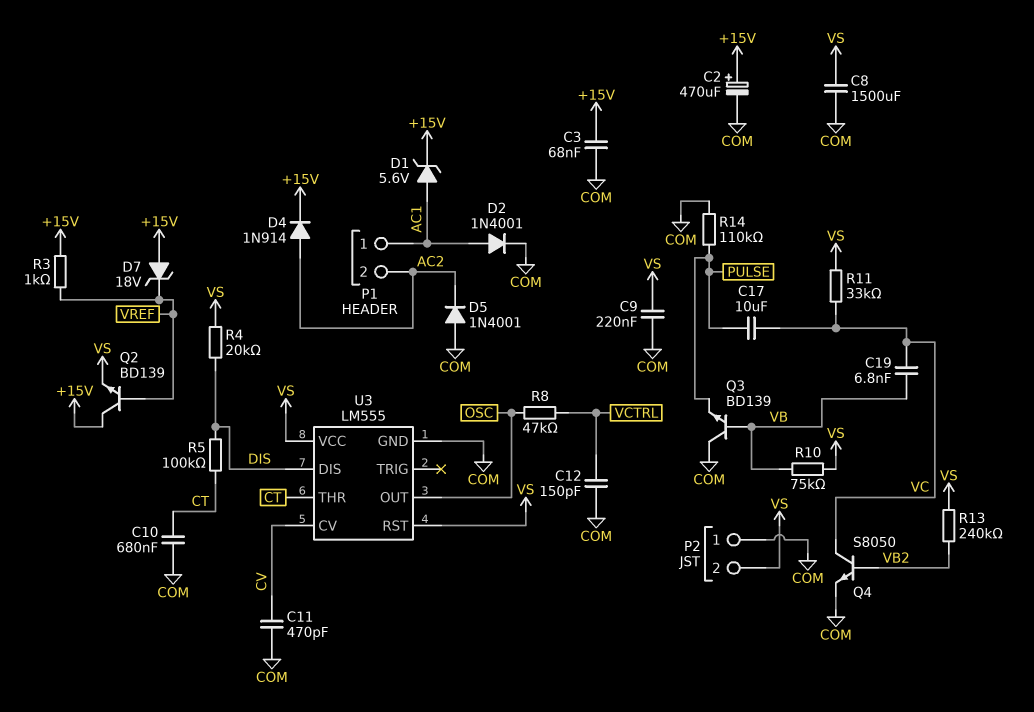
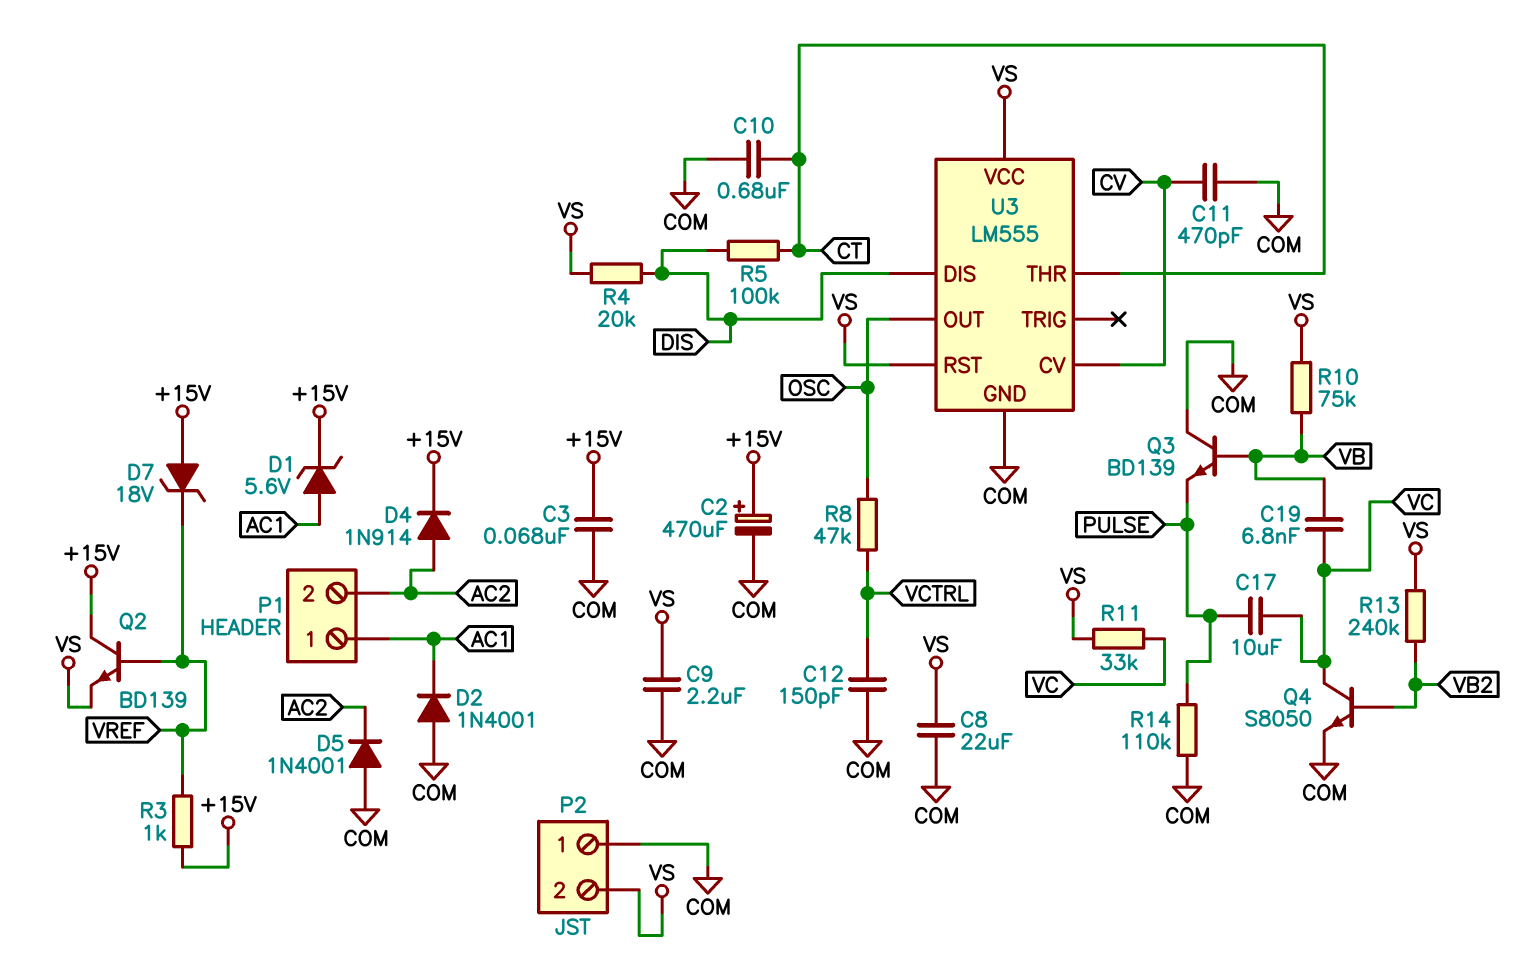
C8: 1500uF (COM, VS) -> 22uF (COM, VS)
C9: 220nF (COM, VS) -> 2.2uF (COM, VS)
D2: diode 1N4001 (A AC1, K COM) -> diode 1N4001 (A COM, K AC1)

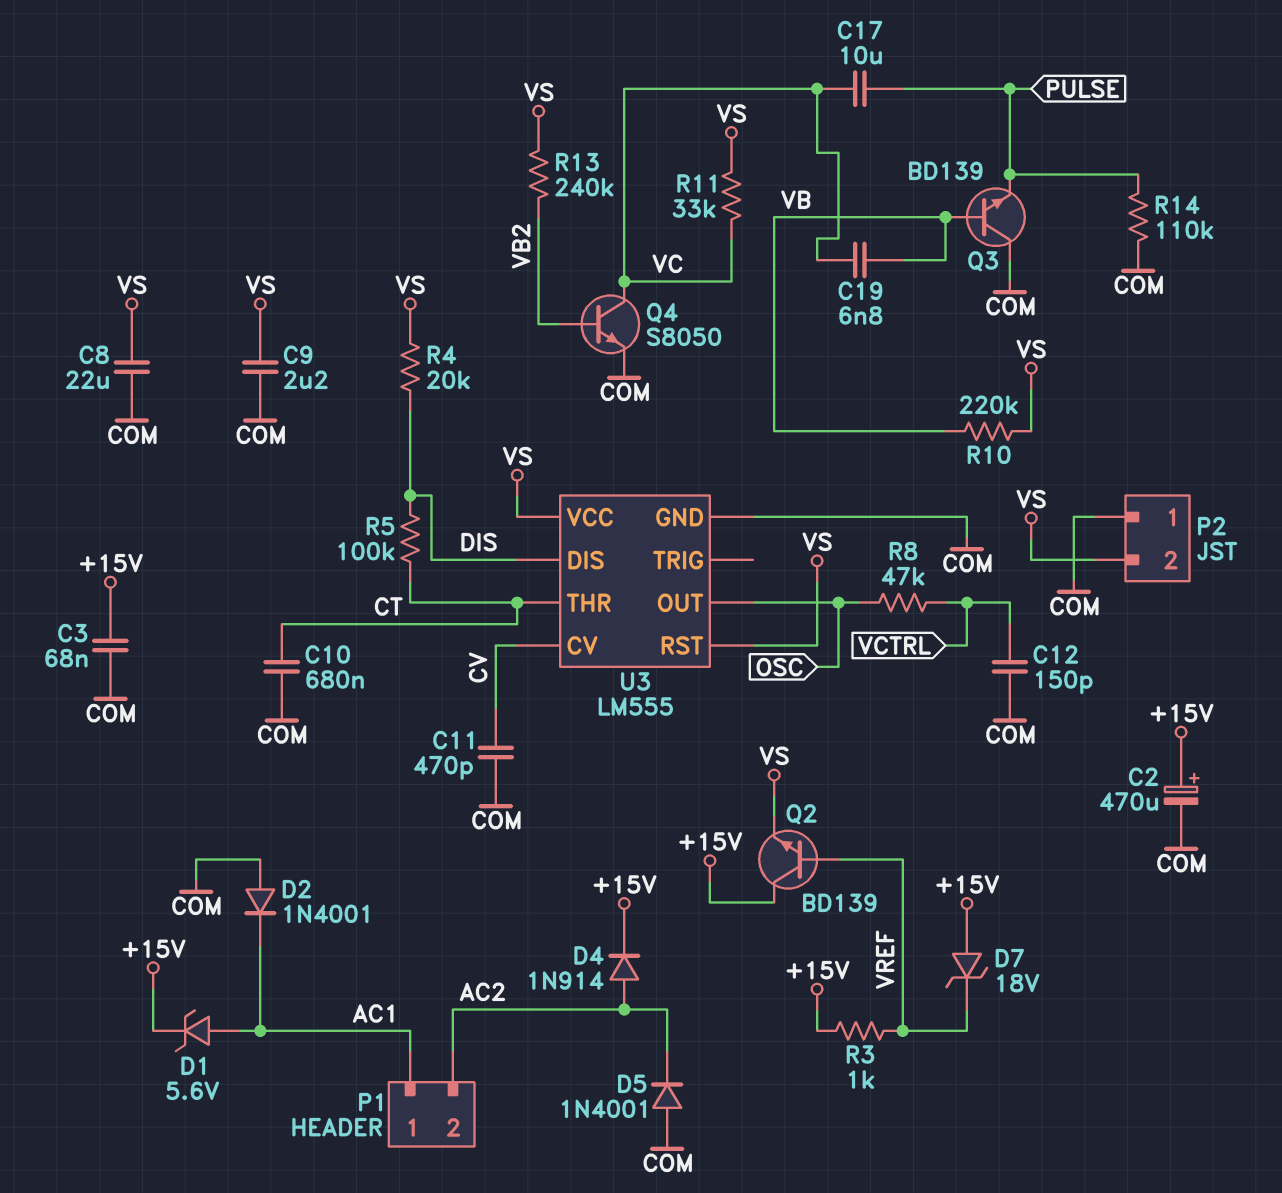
R10: 75k (VB, VS) -> 220k (VB, VS)

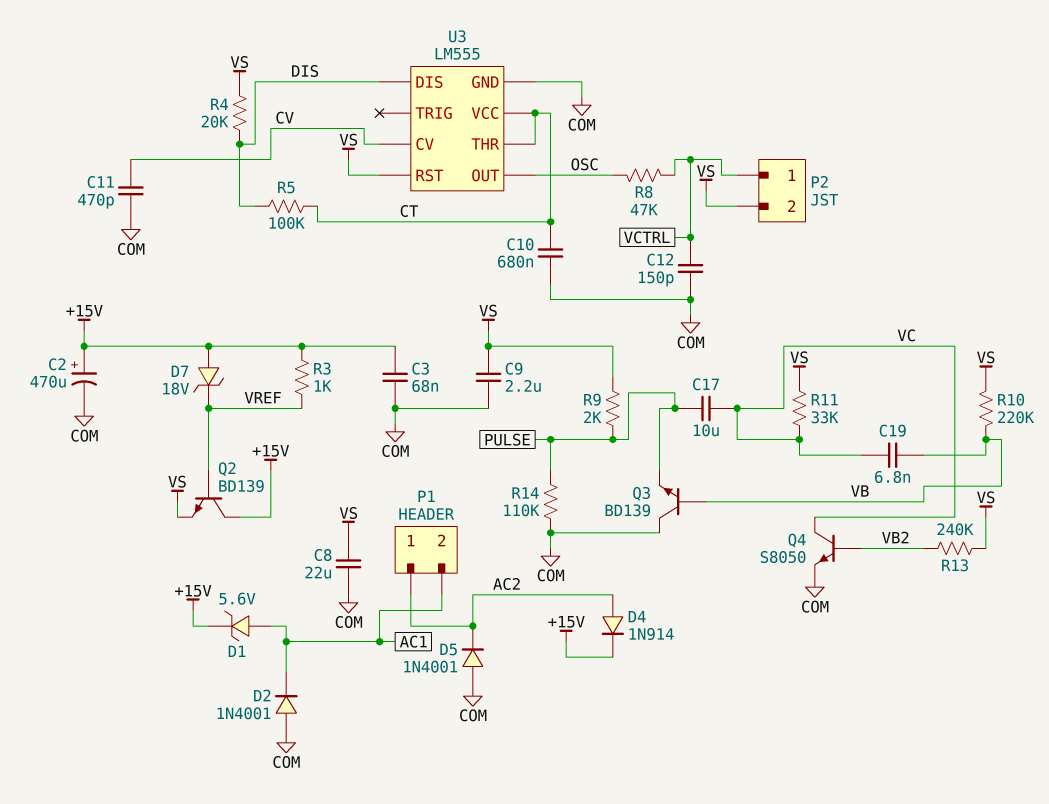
P1 pin 1: AC1 -> AC2
P1 pin 2: AC2 -> AC1
P2 pin 1: COM -> VCTRL
R9: none -> 2k (PULSE, VS)
U3 pin VCC: VS -> CT

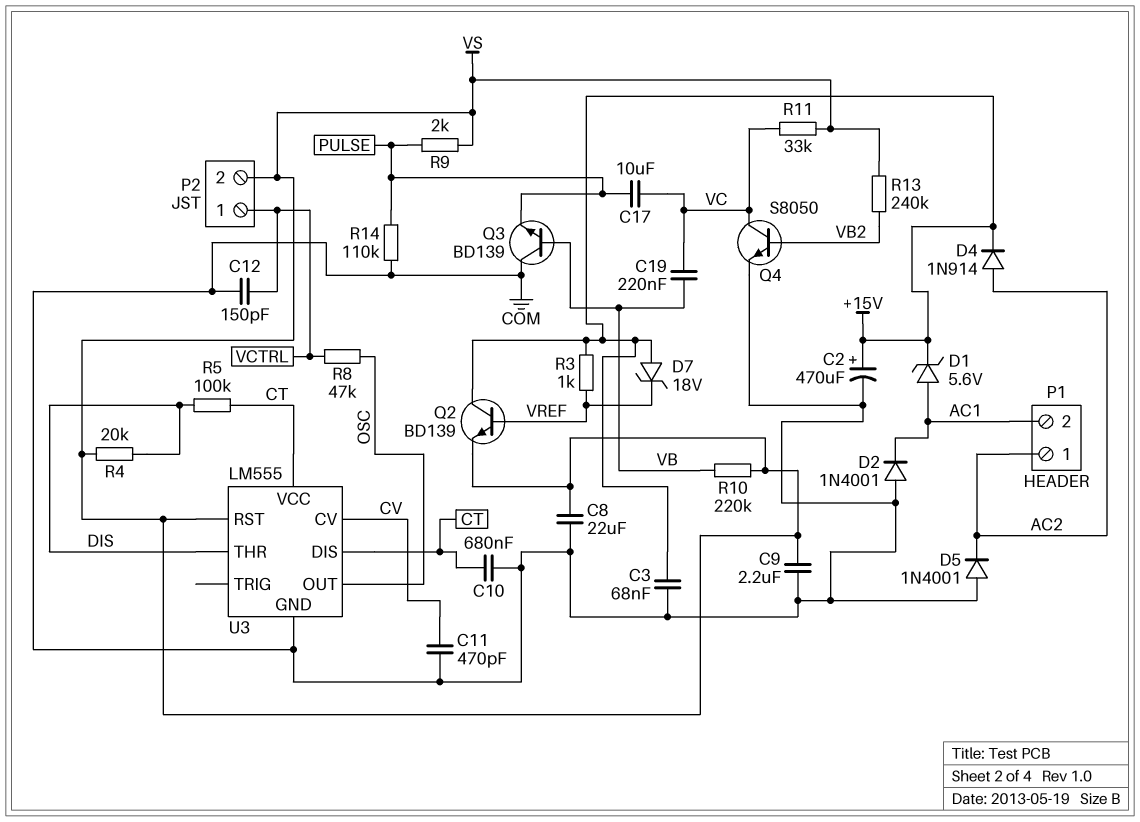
C19: 6.8nF (VB, VC) -> 220nF (VB, VC)
U3 pin DIS: DIS -> CT
U3 pin THR: CT -> DIS

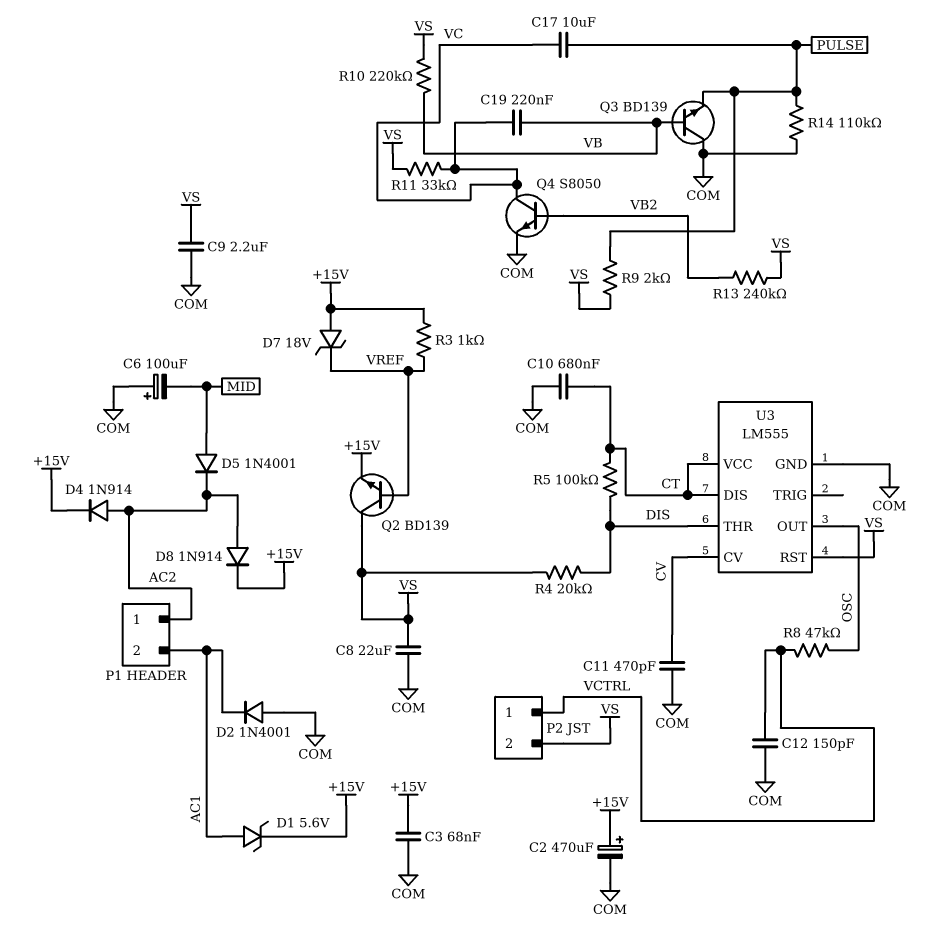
C6: none -> 100uF (plus COM, minus MID)
D5: diode 1N4001 (A COM, K AC2) -> diode 1N4001 (A MID, K AC2)
D8: none -> diode 1N914 (A AC2, K +15V)
Q2: NPN BD139 (B VREF, C +15V, E VS) -> NPN BD139 (B VREF, C VS, E +15V)

